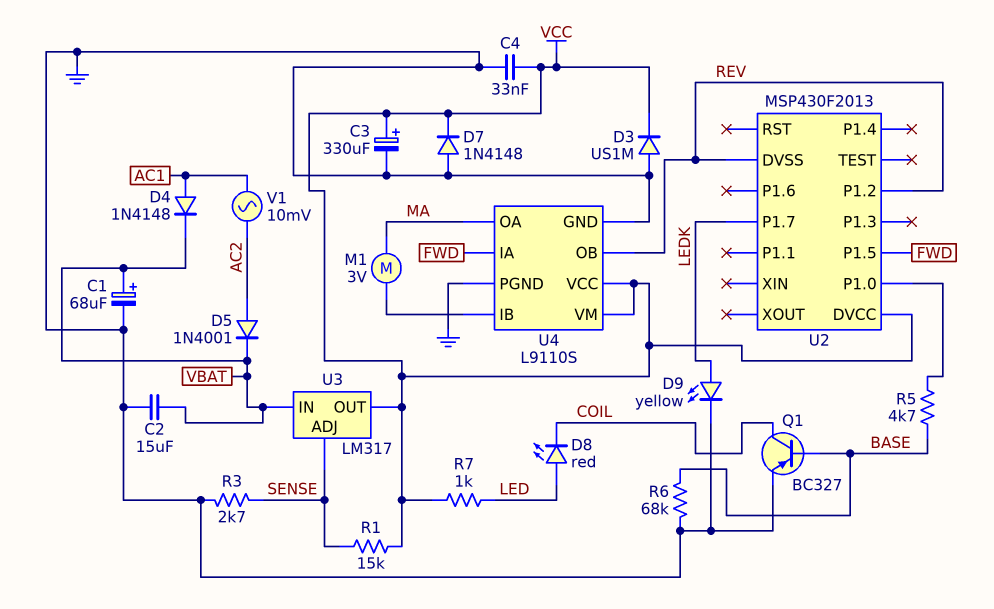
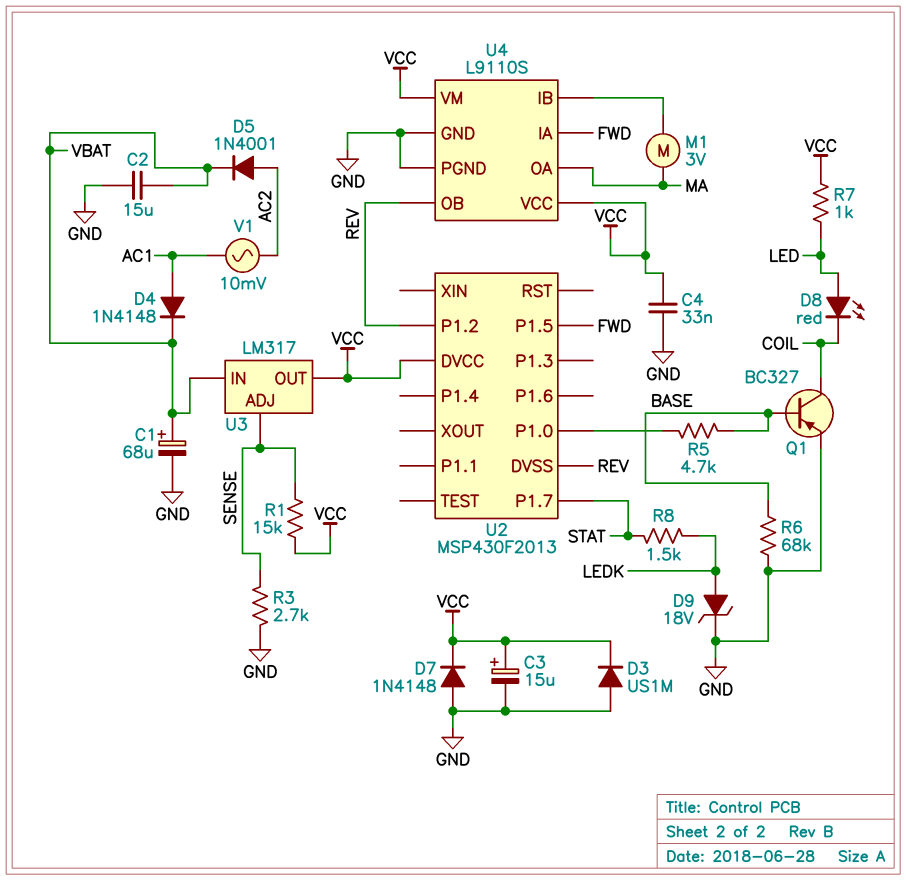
C3: 330uF (plus VCC, minus GND) -> 15uF (plus VCC, minus GND)
D9: LED yellow (A LEDK, K GND) -> zener 18V (A LEDK, K GND)
R8: none -> 1.5k (LEDK, STAT)
U2 pin P1.7: LEDK -> STAT

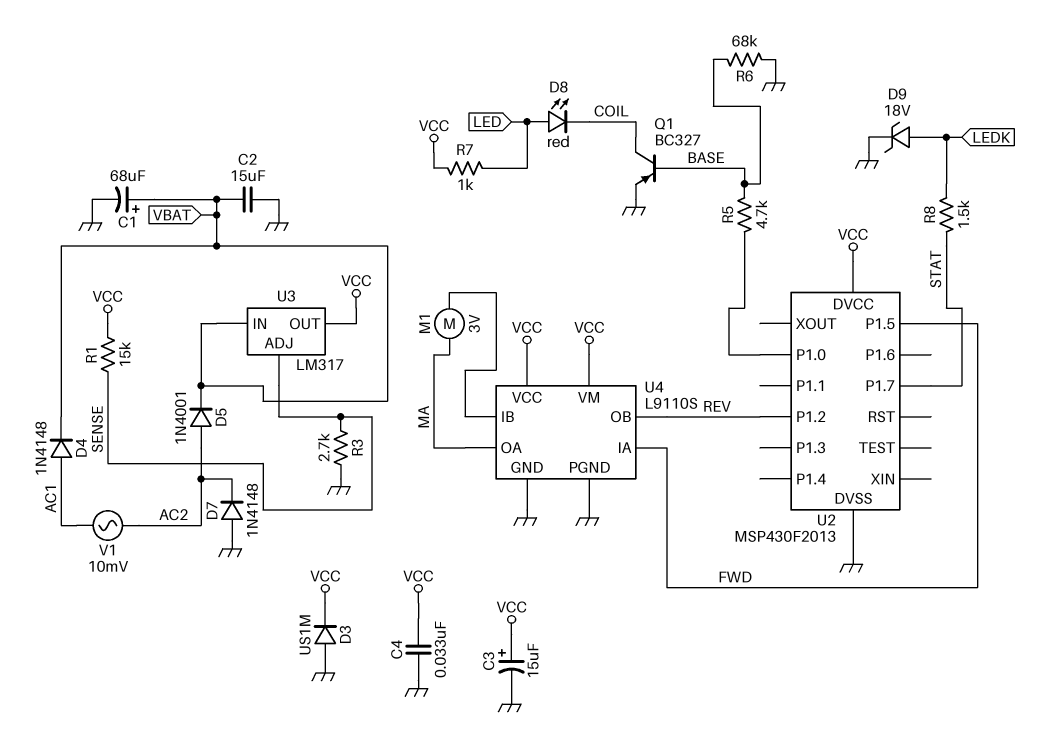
D7: diode 1N4148 (A GND, K VCC) -> diode 1N4148 (A GND, K AC2)
U2 pin DVSS: REV -> GND

